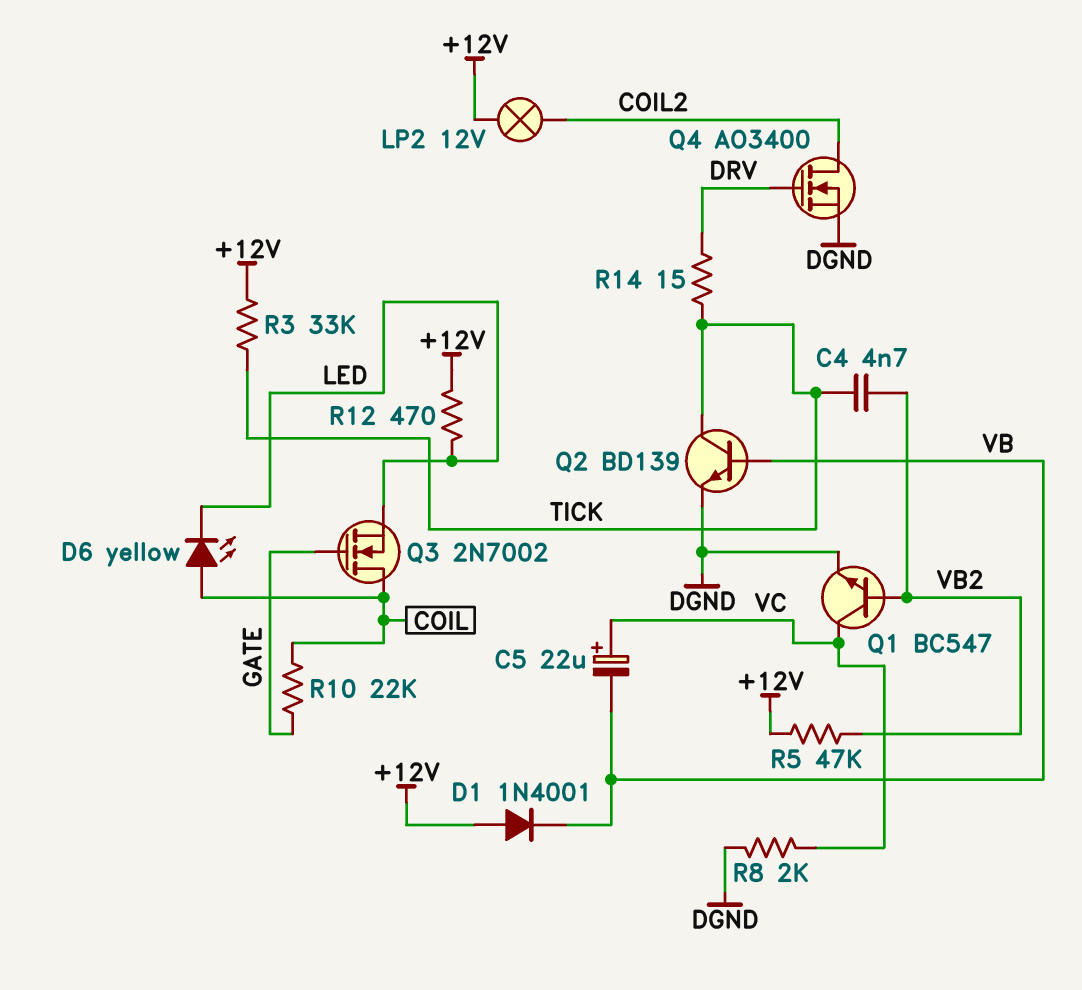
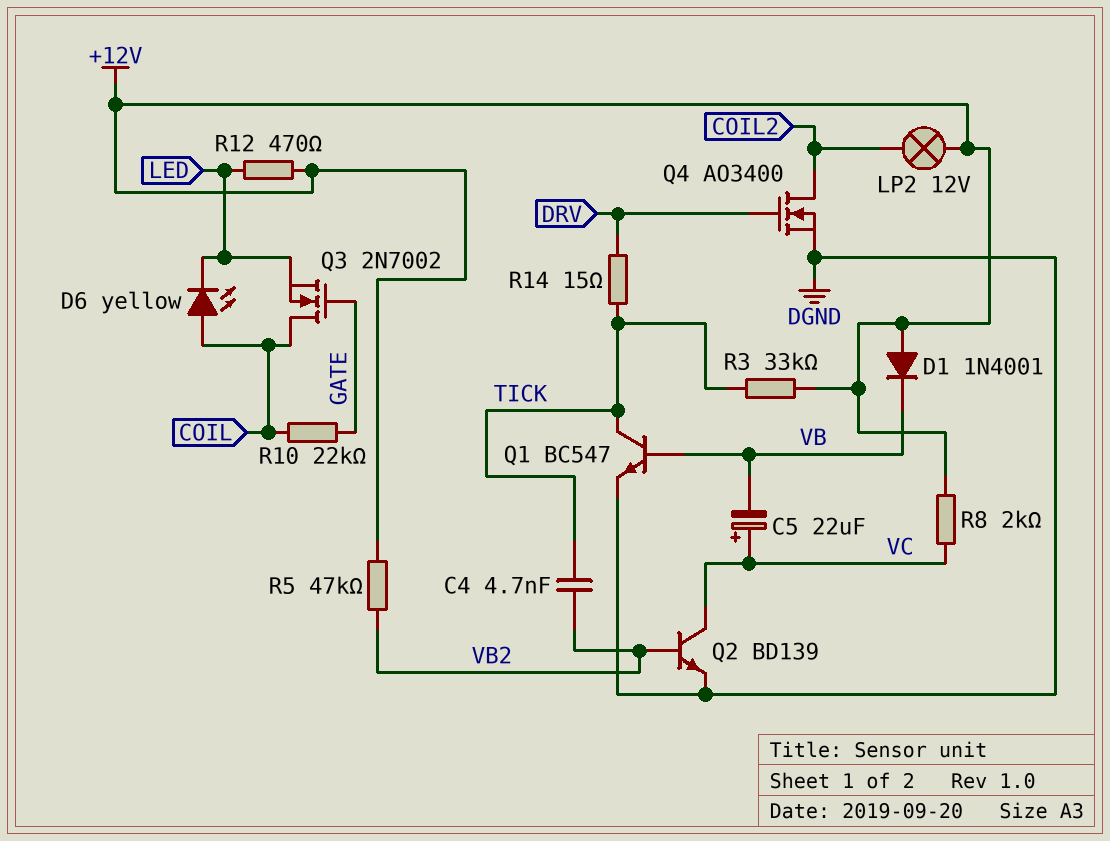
Q1: NPN BC547 (B VB2, C VC, E DGND) -> NPN BC547 (B VB, C TICK, E DGND)
Q2: NPN BD139 (B VB, C TICK, E DGND) -> NPN BD139 (B VB2, C VC, E DGND)
R8: 2k (DGND, VC) -> 2k (+12V, VC)

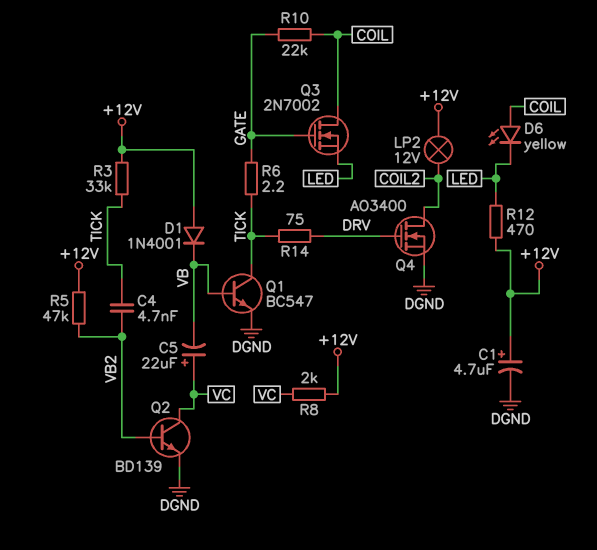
C1: none -> 4.7uF (plus +12V, minus DGND)
R6: none -> 2.2 (GATE, TICK)
R14: 15 (DRV, TICK) -> 75 (DRV, TICK)

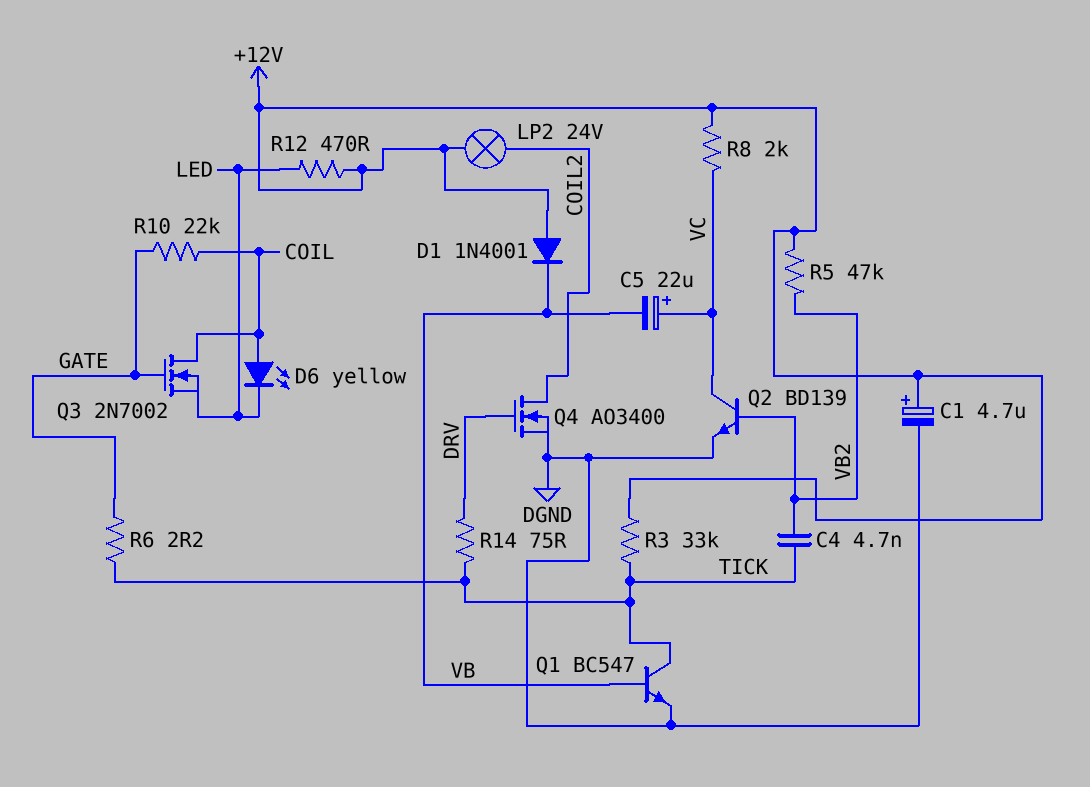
LP2: lamp 12V (+12V, COIL2) -> lamp 24V (+12V, COIL2)

